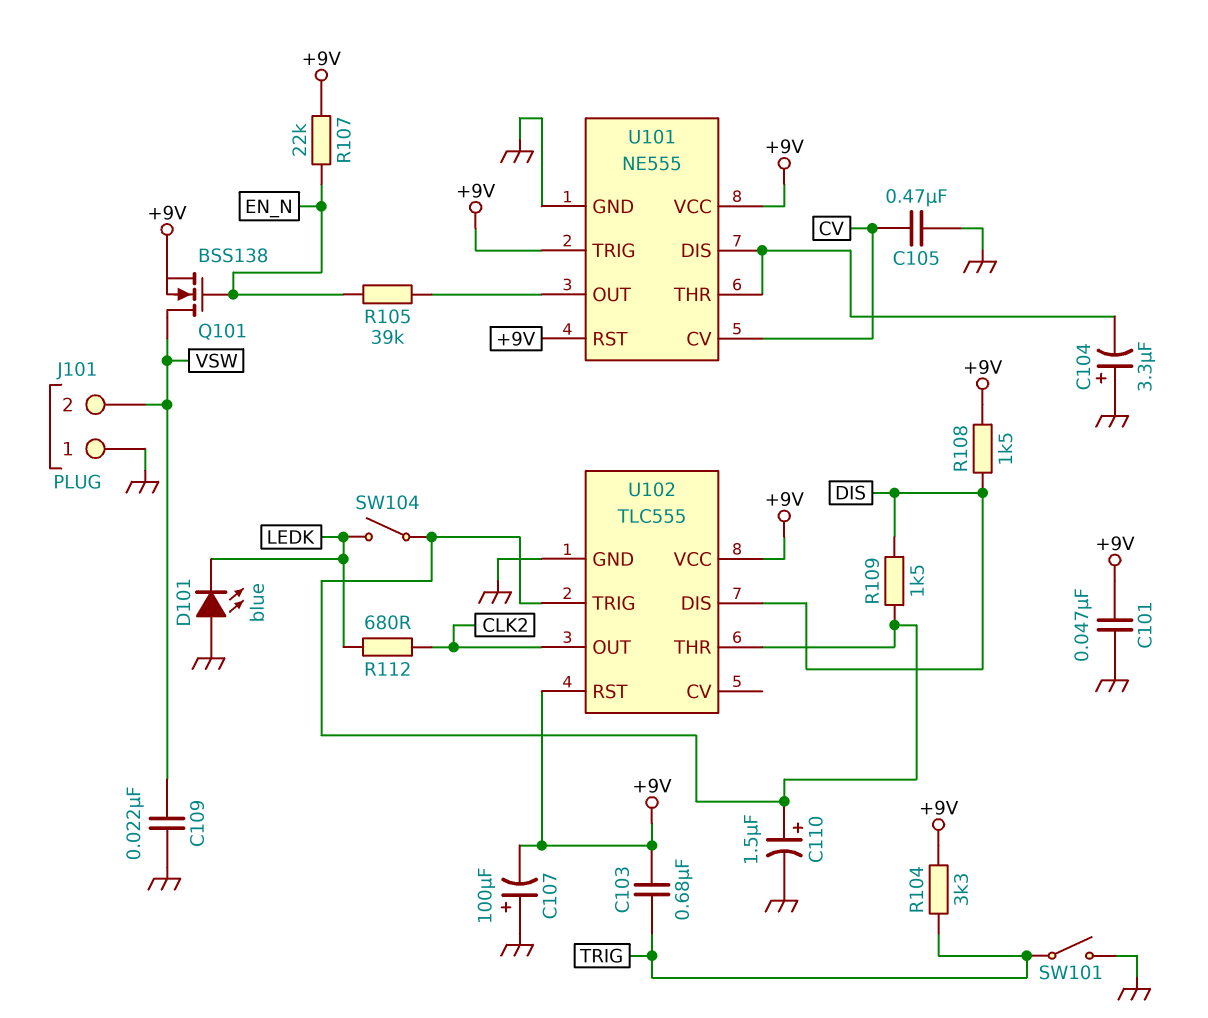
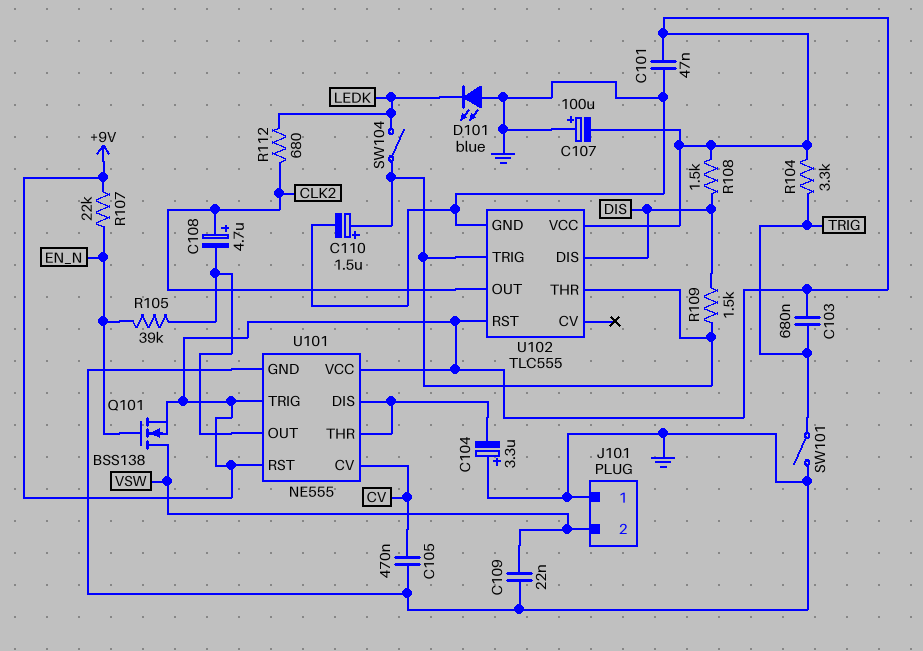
C108: none -> 4.7uF (plus CLK2, minus U101/OUT)

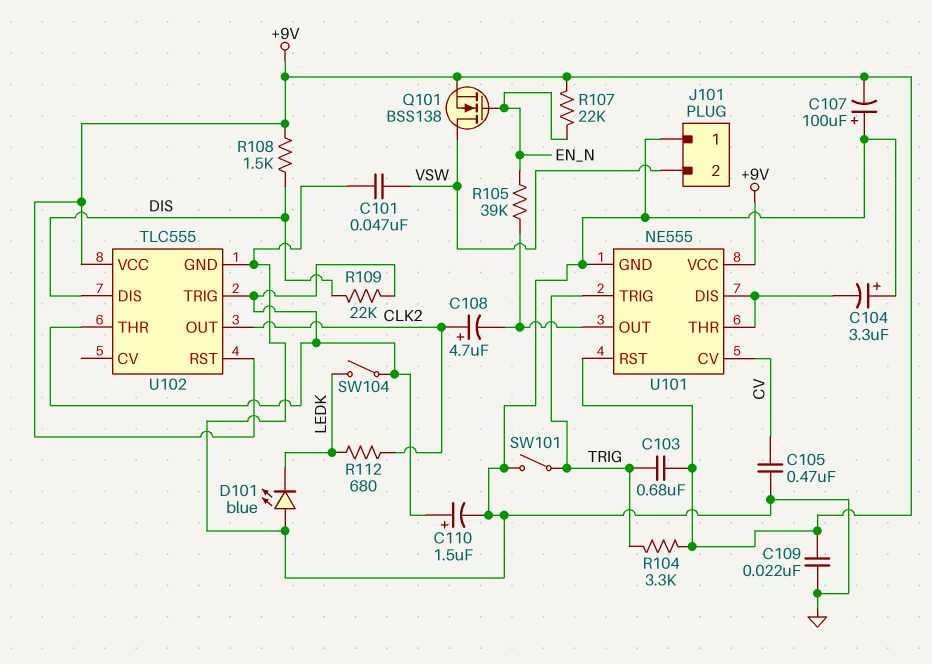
C101: 47nF (+9V, GND) -> 47nF (GND, VSW)
C109: 22nF (GND, VSW) -> 22nF (+9V, GND)
R109: 1.5k (DIS, U102/THR) -> 22k (DIS, U102/THR)
U101 pin TRIG: +9V -> TRIG

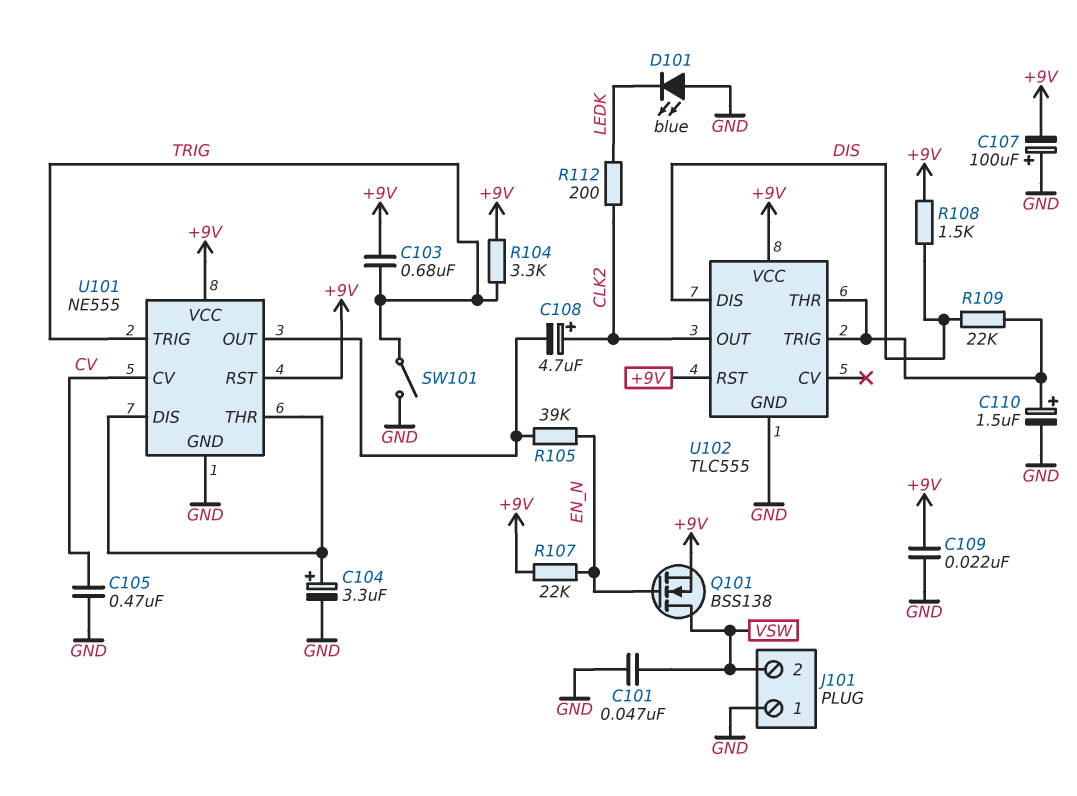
C104: 3.3uF (plus GND, minus U101/DIS) -> 3.3uF (plus U101/DIS, minus GND)
R112: 680 (CLK2, LEDK) -> 200 (CLK2, LEDK)
SW104: switch (LEDK, U102/THR) -> none

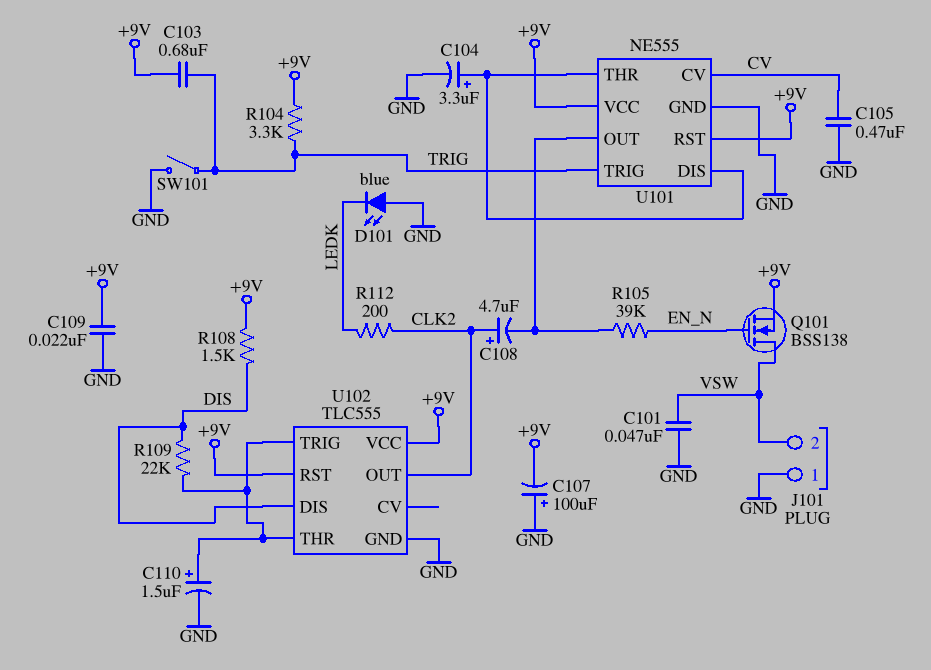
R107: 22k (+9V, EN_N) -> none

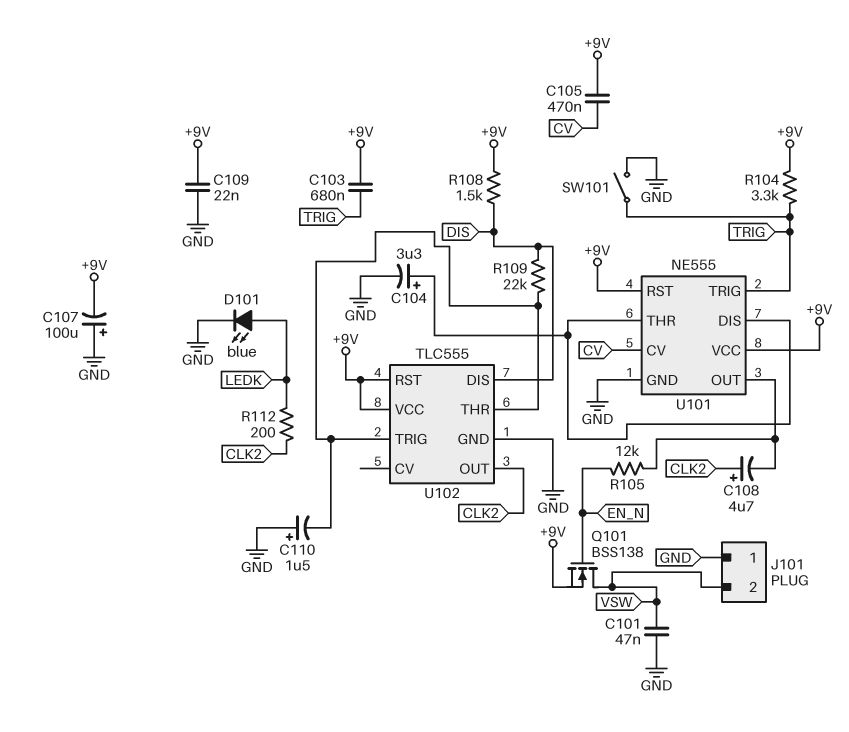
C105: 470nF (CV, GND) -> 470nF (+9V, CV)
C110: 1.5uF (plus U102/THR, minus GND) -> 1.5uF (plus GND, minus U102/THR)
D101: LED blue (A GND, K LEDK) -> LED blue (A LEDK, K GND)
R105: 39k (EN_N, U101/OUT) -> 12k (EN_N, U101/OUT)

